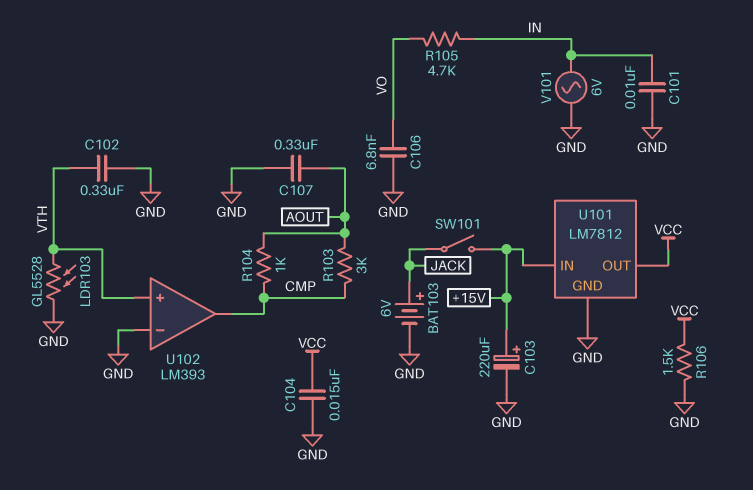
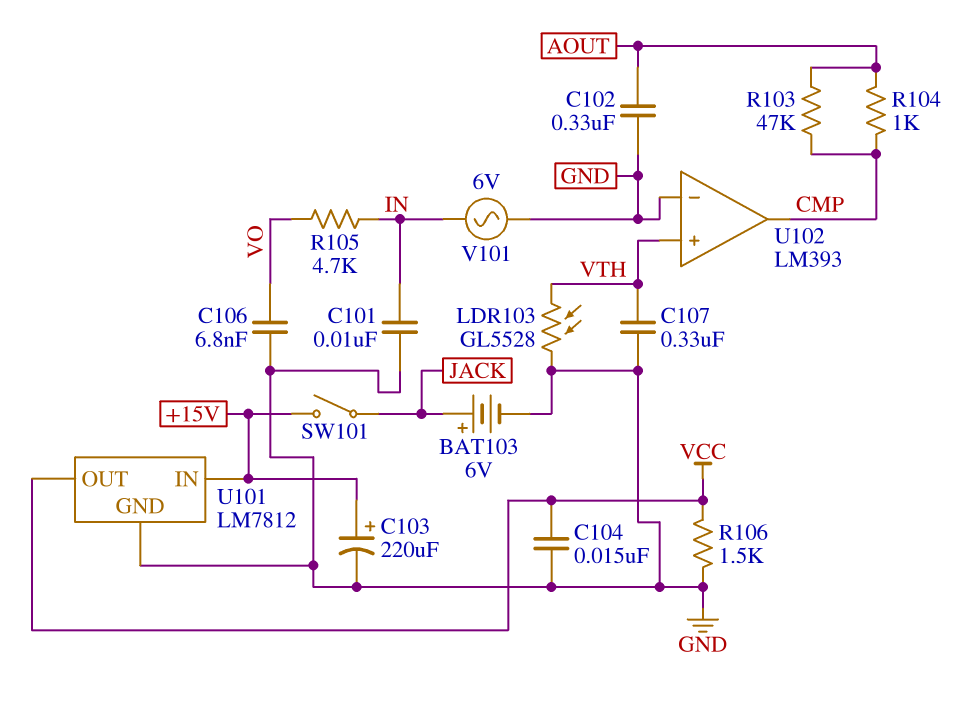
C102: 330nF (GND, VTH) -> 330nF (AOUT, GND)
C107: 330nF (AOUT, GND) -> 330nF (GND, VTH)
R103: 3k (AOUT, CMP) -> 47k (AOUT, CMP)

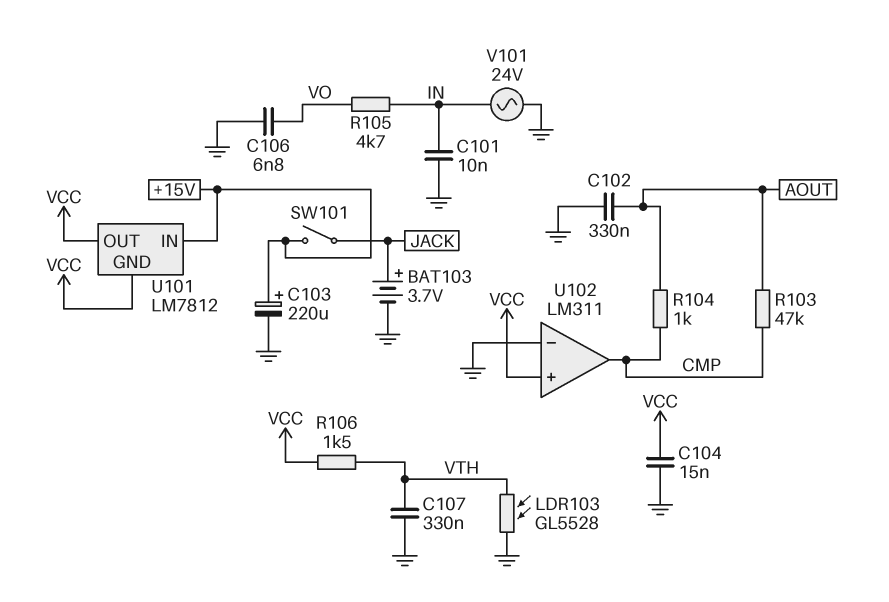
BAT103: 6V (plus JACK, minus GND) -> 3.7V (plus JACK, minus GND)
R106: 1.5k (GND, VCC) -> 1.5k (VCC, VTH)
U101 pin GND: GND -> VCC
U102: LM393 -> LM311
U102 pin in+: VTH -> VCC
V101: AC 6V (GND, IN) -> AC 24V (GND, IN)

